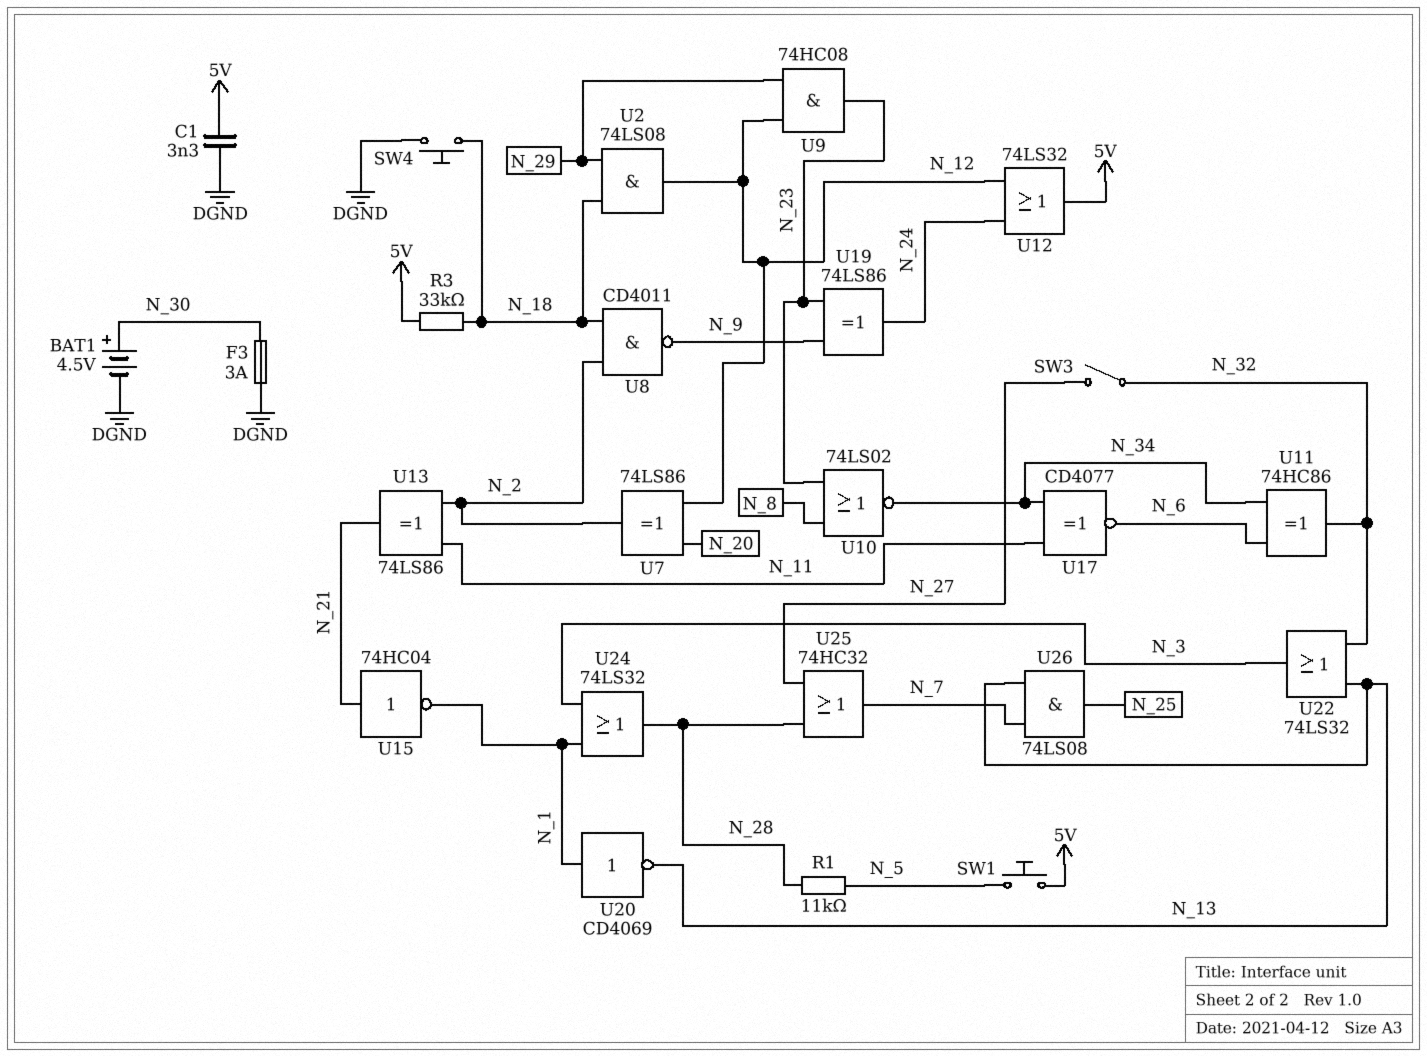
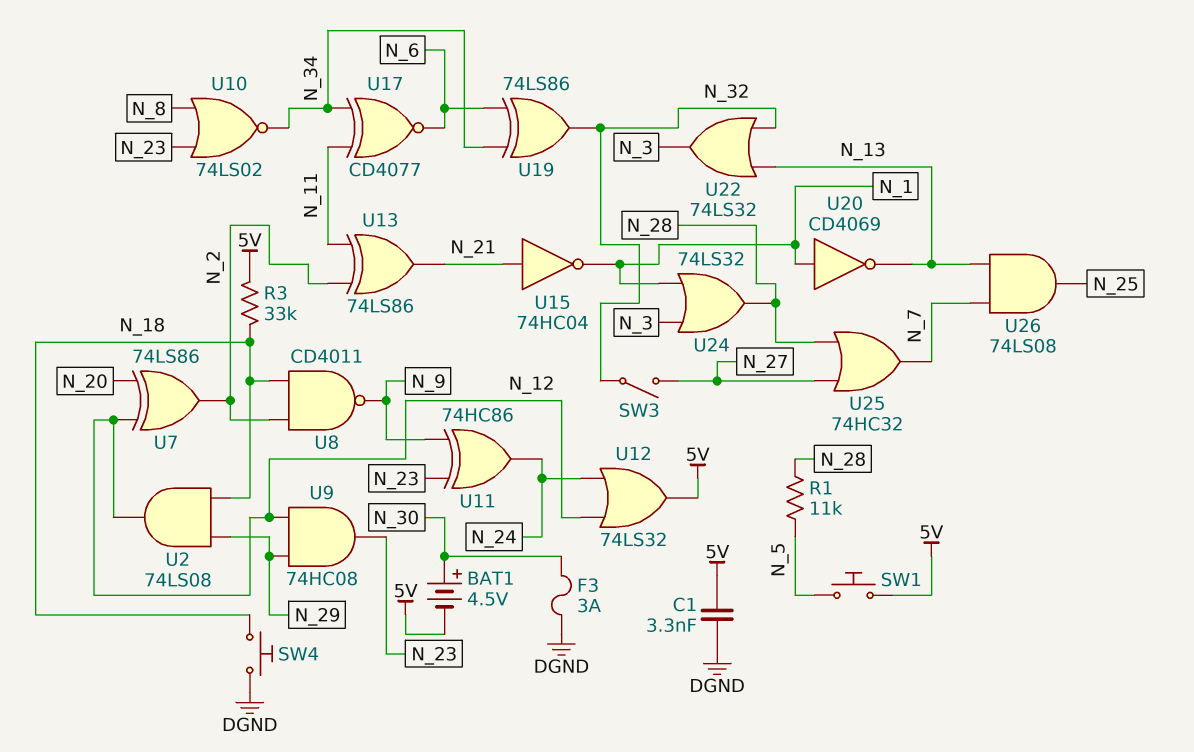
BAT1: 4.5V (plus N_30, minus DGND) -> 4.5V (plus N_30, minus 5V)
U11: XOR 74HC86 (in N_6, in N_34, out N_32) -> XOR 74HC86 (in N_9, in N_23, out N_24)
U19: XOR 74LS86 (in N_9, in N_23, out N_24) -> XOR 74LS86 (in N_6, in N_34, out N_32)

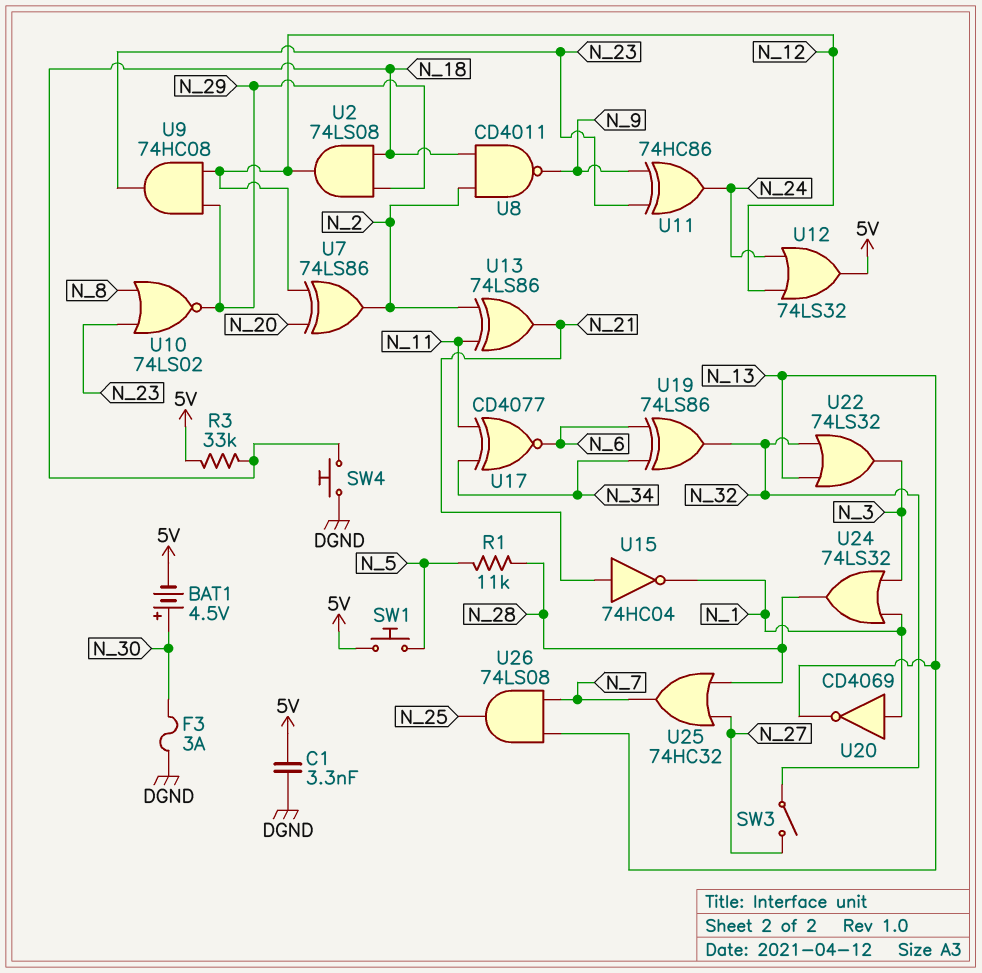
U10: NOR 74LS02 (in N_8, in N_23, out N_34) -> NOR 74LS02 (in N_8, in N_23, out N_29)

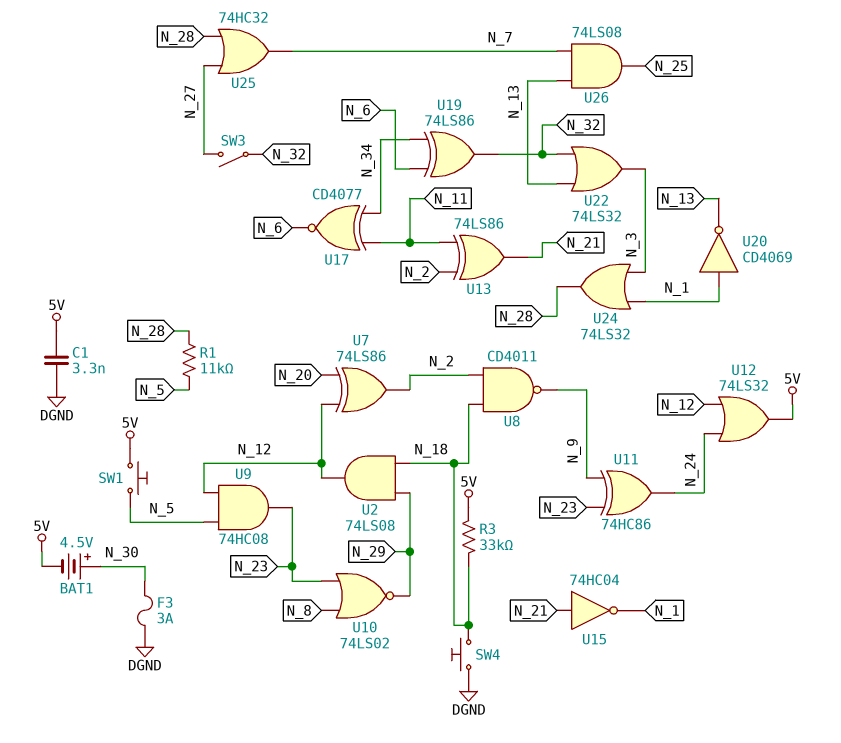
U9: AND 74HC08 (in N_12, in N_29, out N_23) -> AND 74HC08 (in N_5, in N_12, out N_23)

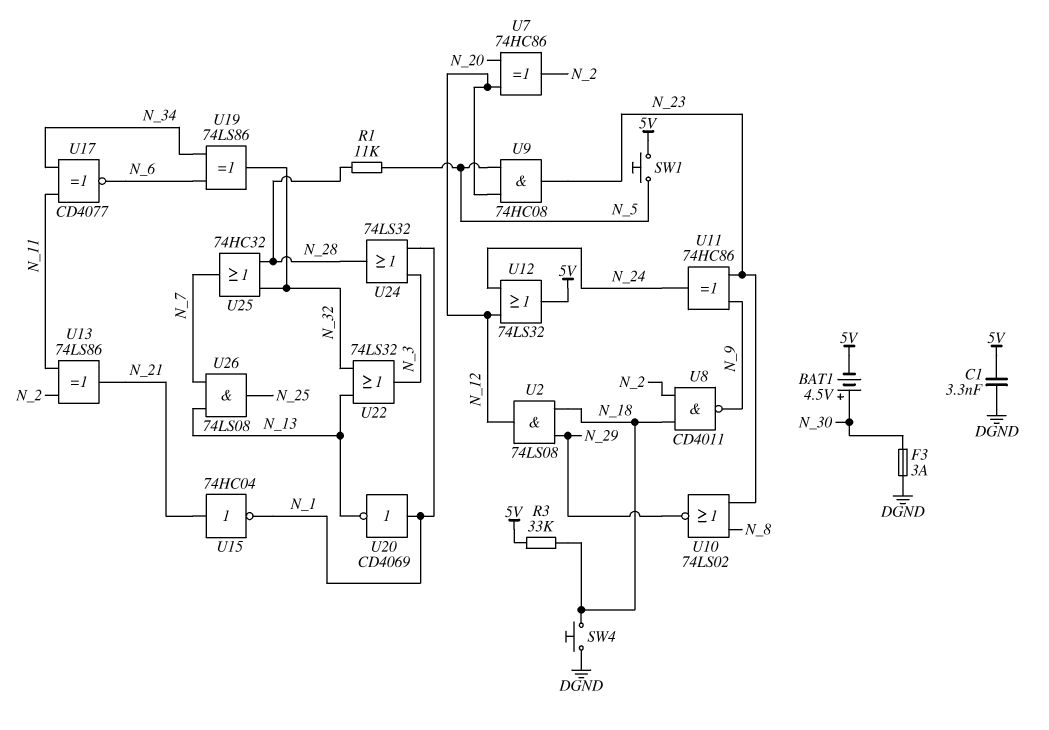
SW3: switch (N_27, N_32) -> none
U7: XOR 74LS86 (in N_12, in N_20, out N_2) -> XOR 74HC86 (in N_12, in N_20, out N_2)
U25: OR 74HC32 (in N_27, in N_28, out N_7) -> OR 74HC32 (in N_28, in N_32, out N_7)

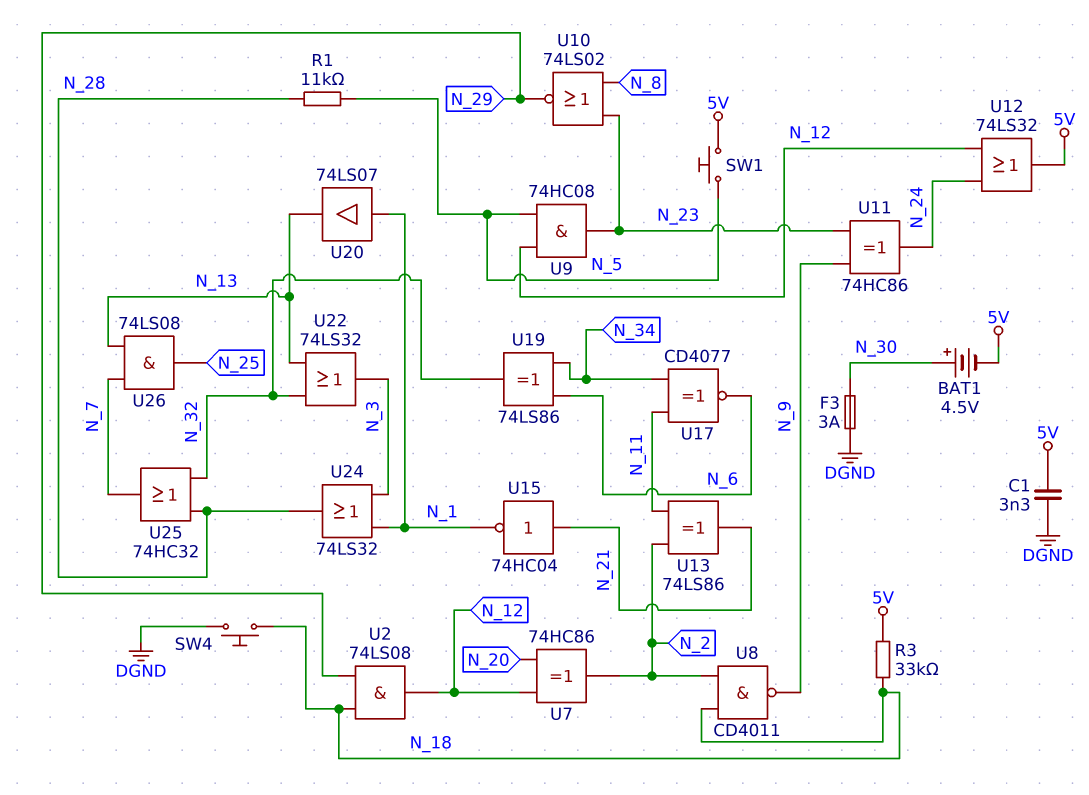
U20: NOT CD4069 (in N_1, out N_13) -> buffer 74LS07 (in N_1, out N_13)

